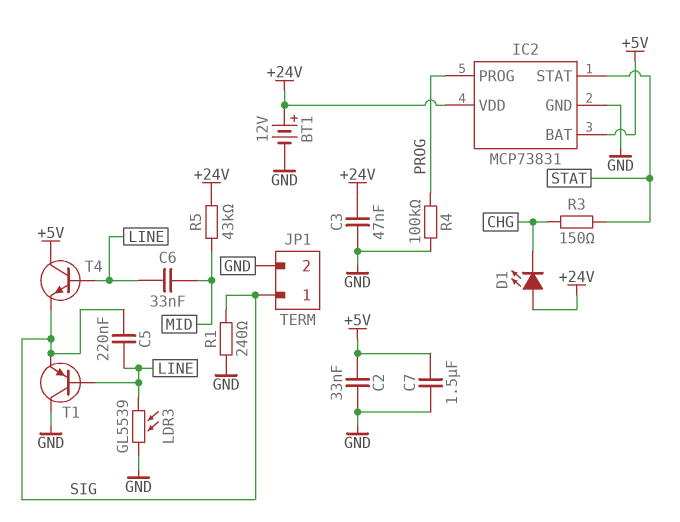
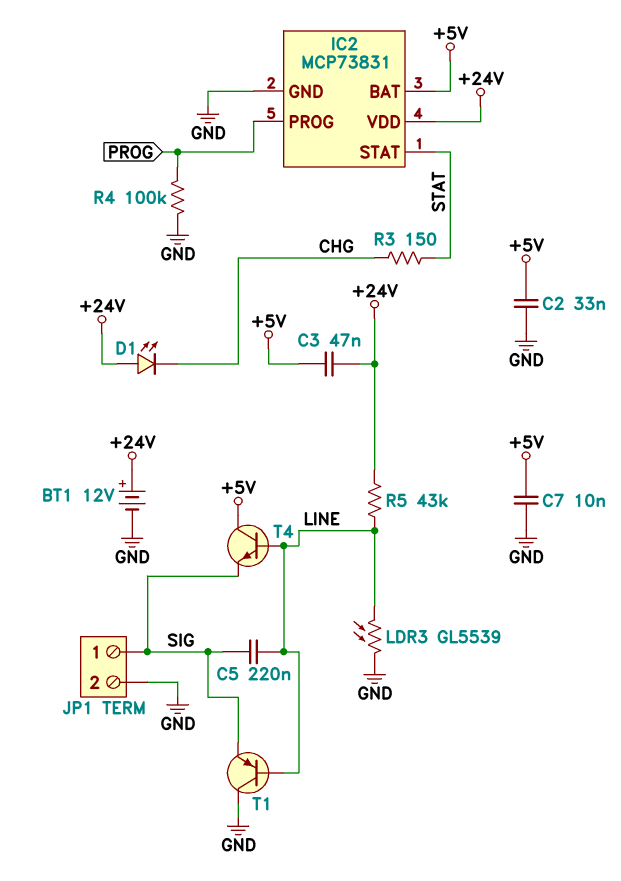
C3: 47nF (+24V, GND) -> 47nF (+5V, +24V)
C6: 33nF (LINE, MID) -> none
C7: 1.5uF (+5V, GND) -> 10nF (+5V, GND)
R1: 240 (GND, SIG) -> none
R5: 43k (+24V, MID) -> 43k (+24V, LINE)

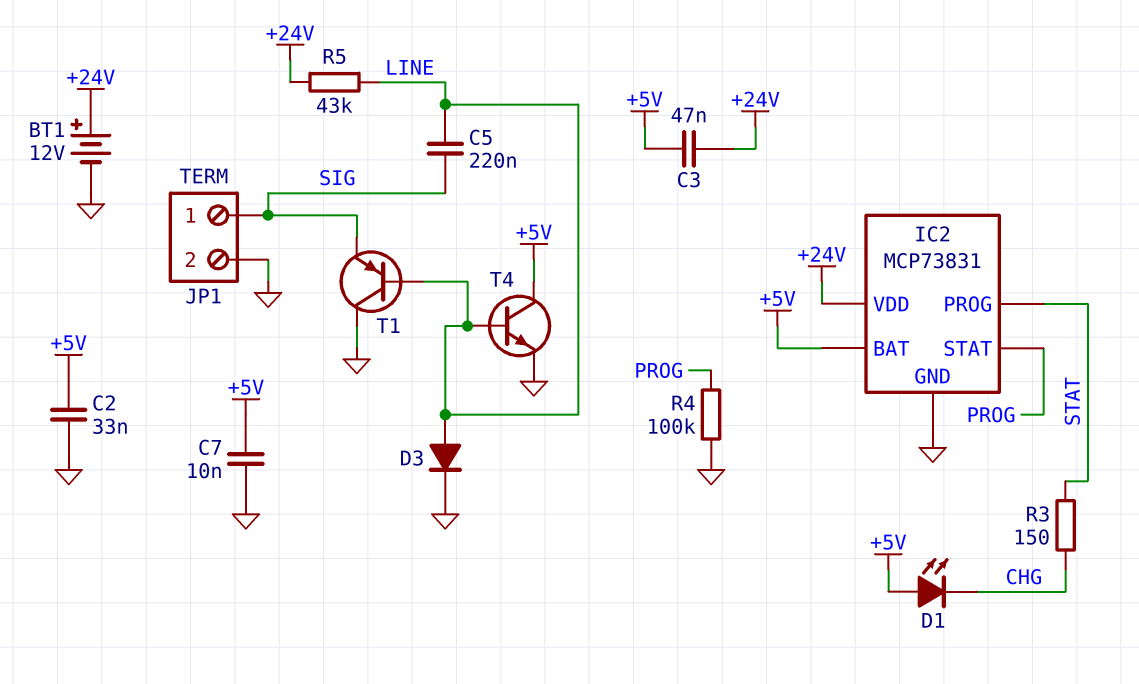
D1: LED (A +24V, K CHG) -> LED (A +5V, K CHG)
D3: none -> diode (A LINE, K GND)
IC2 pin PROG: PROG -> STAT
IC2 pin STAT: STAT -> PROG
LDR3: GL5539 (GND, LINE) -> none
T4: NPN (B LINE, C +5V, E SIG) -> NPN (B LINE, C +5V, E GND)

